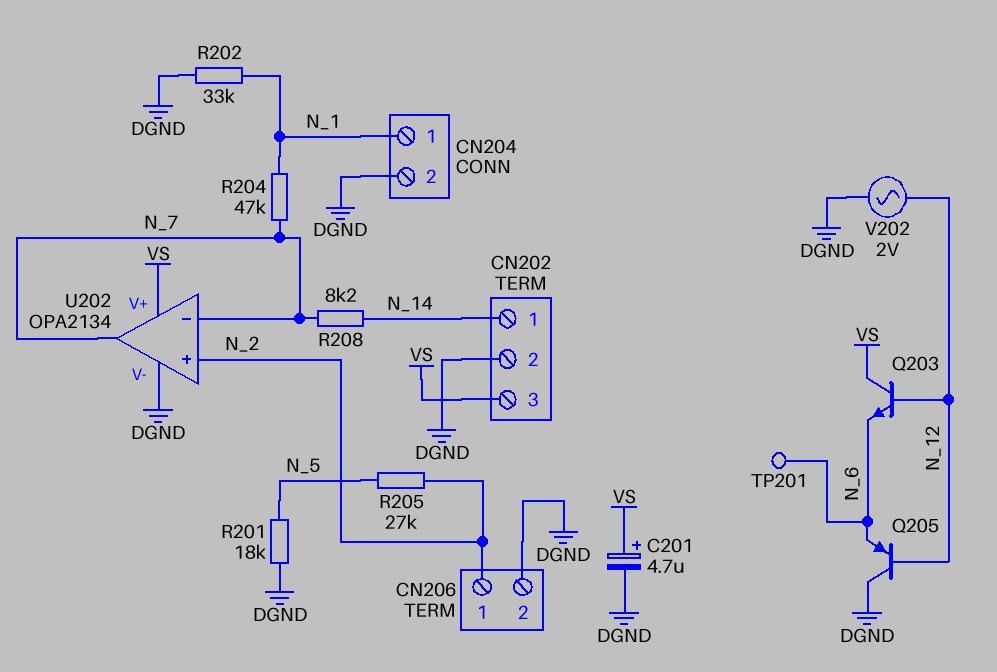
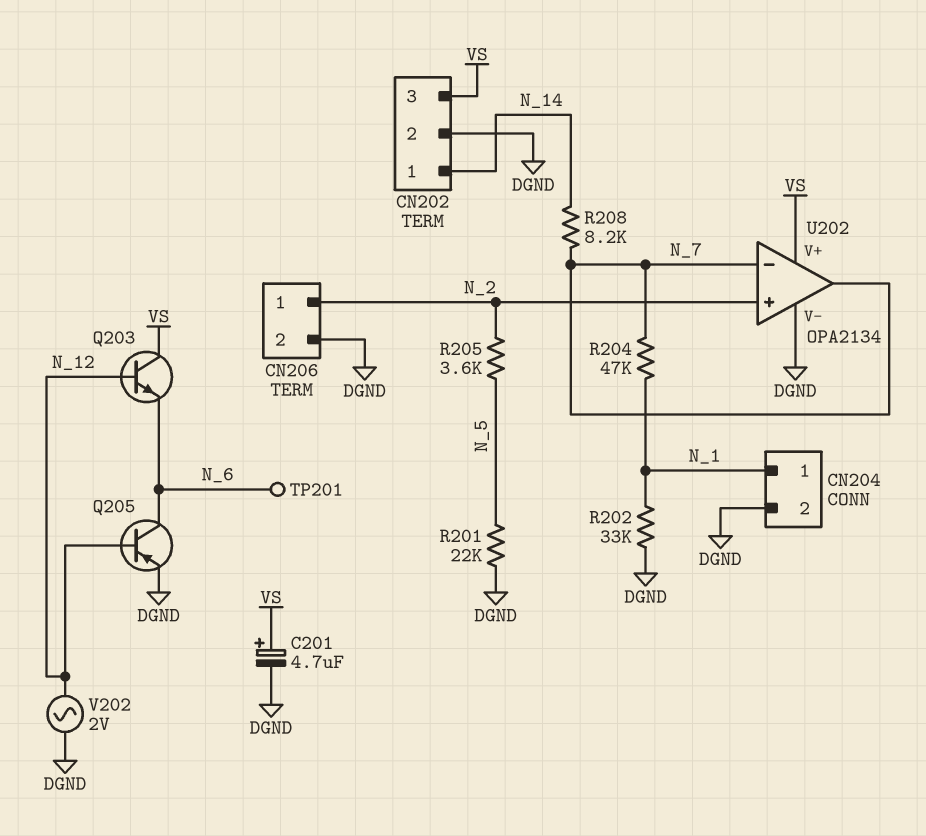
Q205: PNP (B N_12, C DGND, E N_6) -> PNP (B N_12, C N_6, E DGND)
R201: 18k (DGND, N_5) -> 22k (DGND, N_5)
R205: 27k (N_2, N_5) -> 3.6k (N_2, N_5)

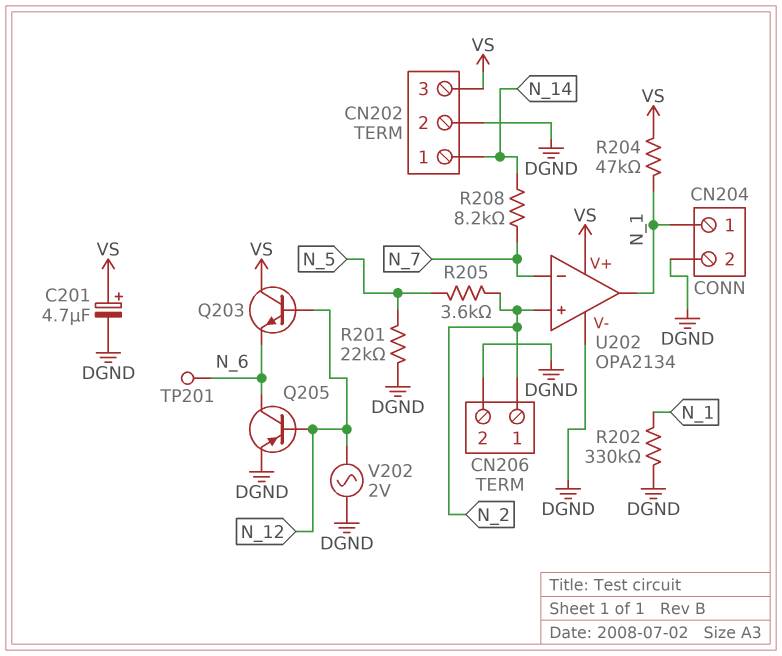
R202: 33k (DGND, N_1) -> 330k (DGND, N_1)
R204: 47k (N_1, N_7) -> 47k (N_1, VS)
U202 pin out: N_7 -> N_1

